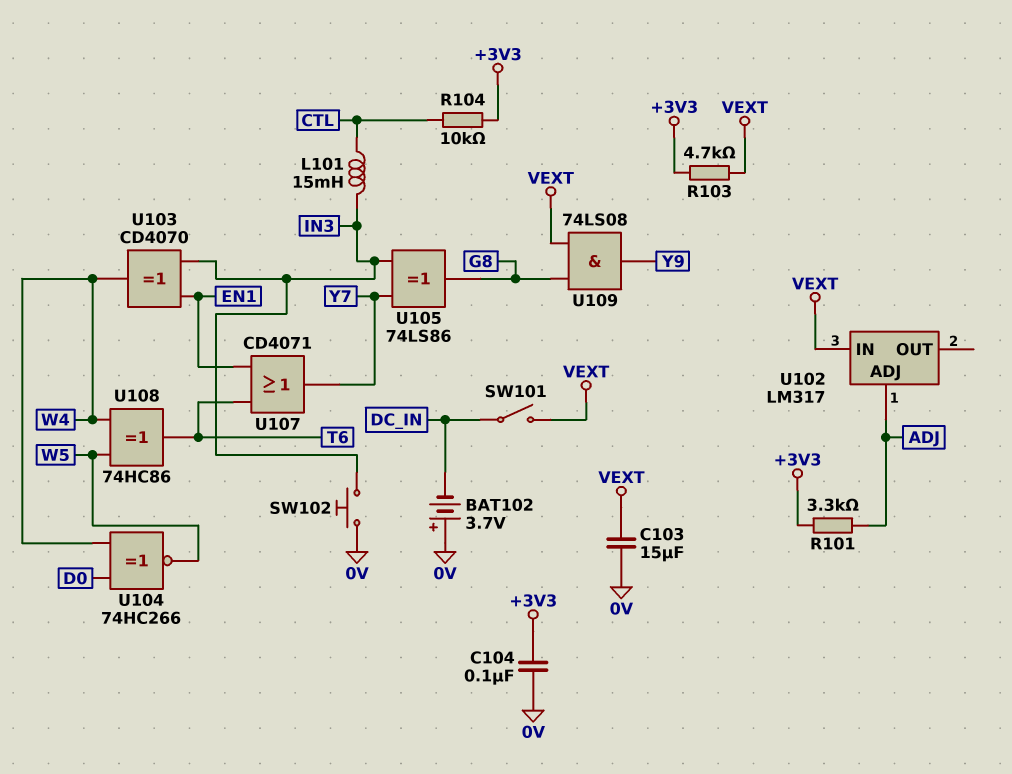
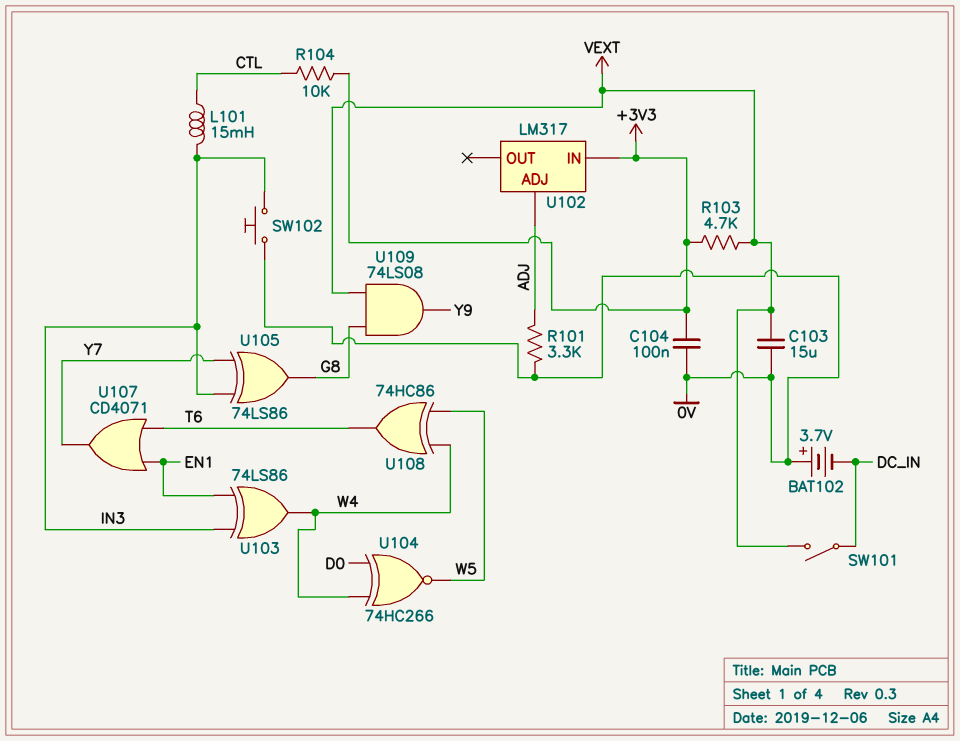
R101: 3.3k (+3V3, ADJ) -> 3.3k (0V, ADJ)
U102 pin IN: VEXT -> +3V3
U103: XOR CD4070 (in EN1, in IN3, out W4) -> XOR 74LS86 (in EN1, in IN3, out W4)

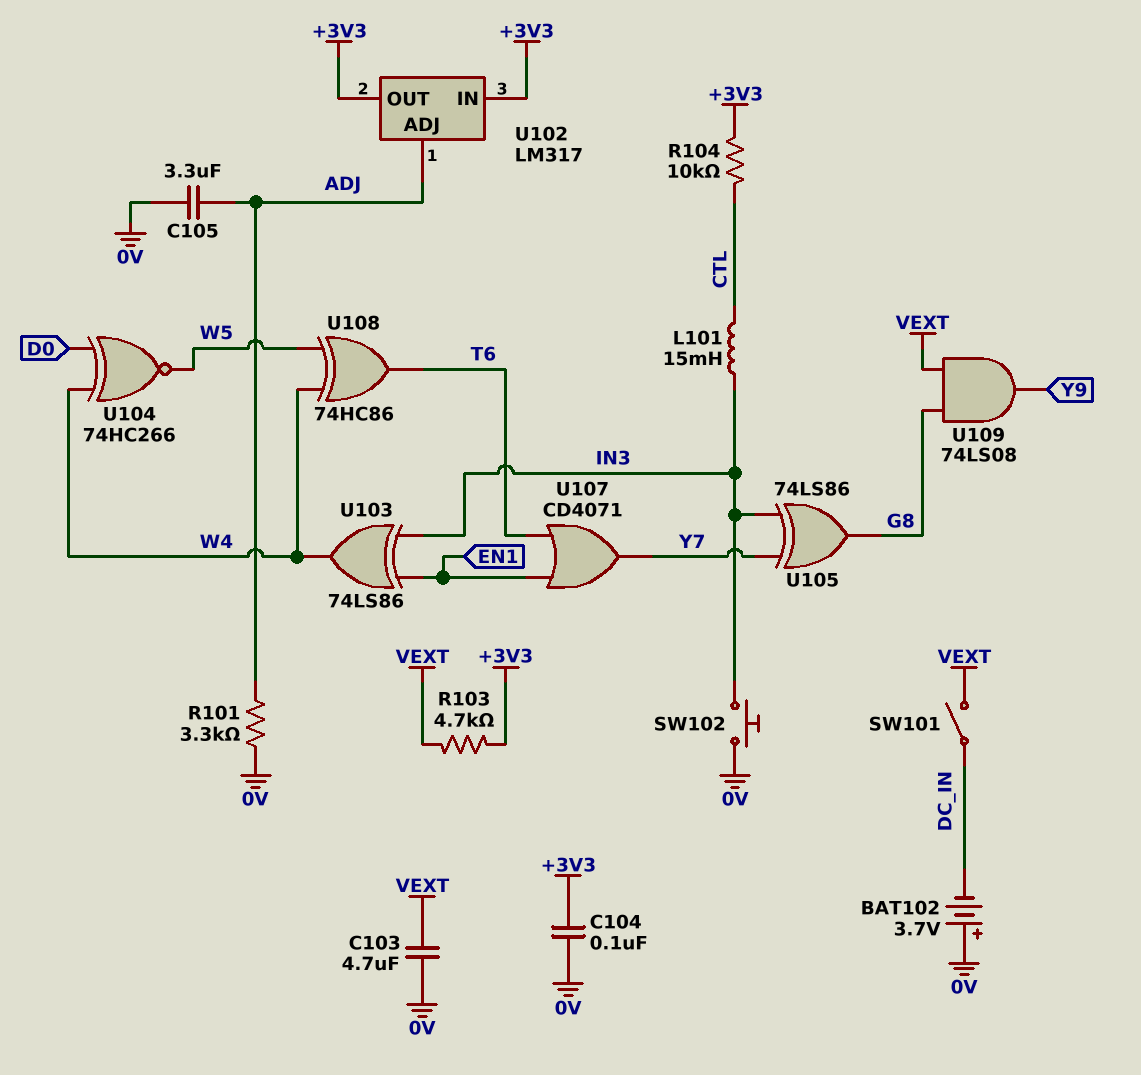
C103: 15uF (0V, VEXT) -> 4.7uF (0V, VEXT)
C105: none -> 3.3uF (0V, ADJ)
U102 pin OUT: none -> +3V3

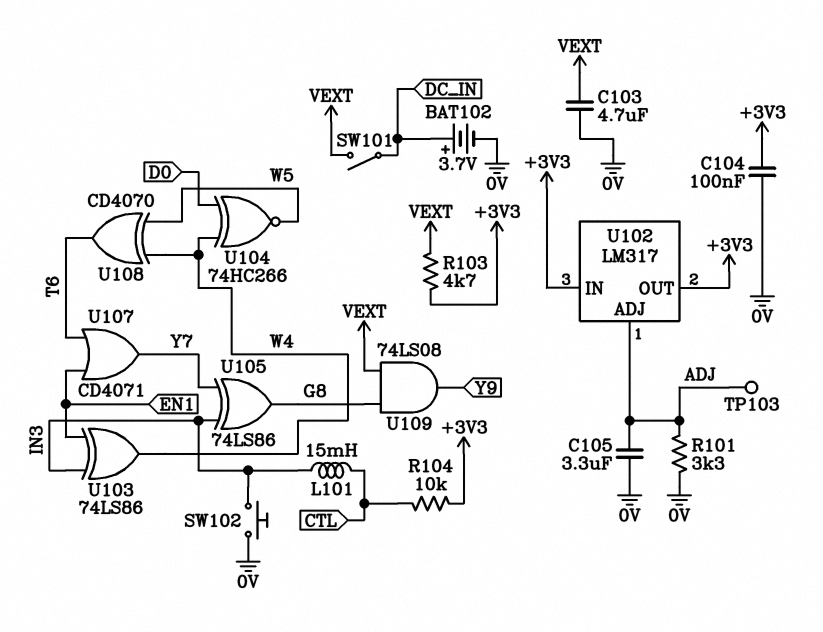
BAT102: 3.7V (plus 0V, minus DC_IN) -> 3.7V (plus DC_IN, minus 0V)
TP103: none -> test point (ADJ)
U108: XOR 74HC86 (in W4, in W5, out T6) -> XOR CD4070 (in W4, in W5, out T6)

